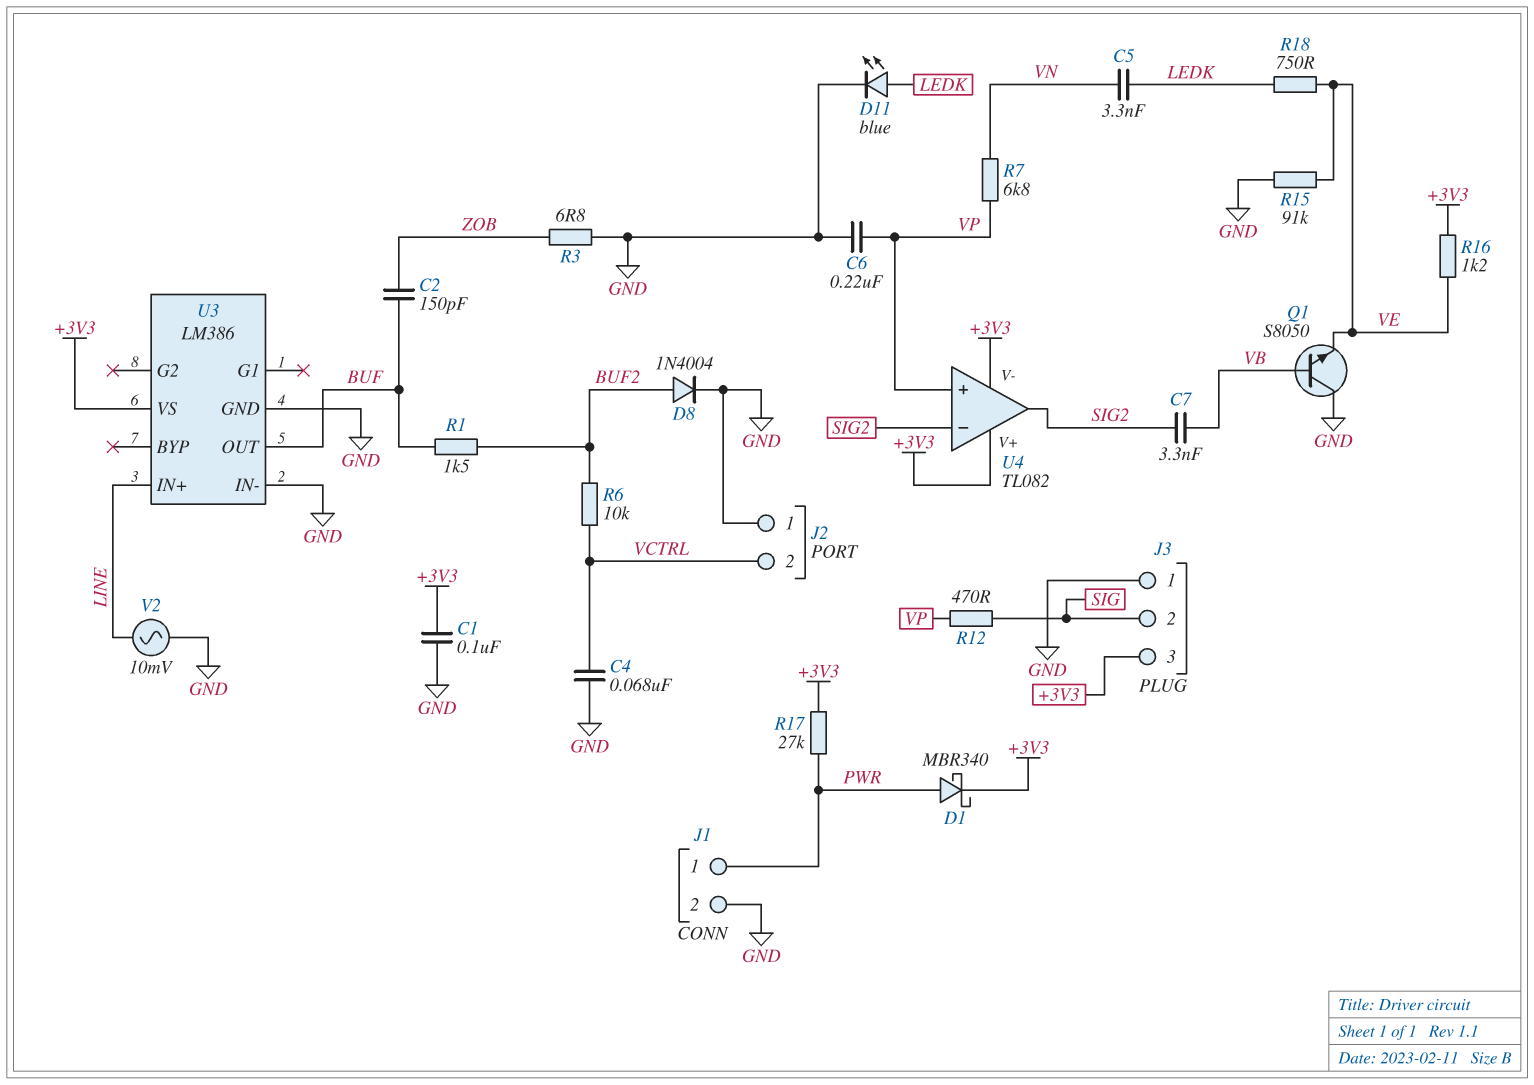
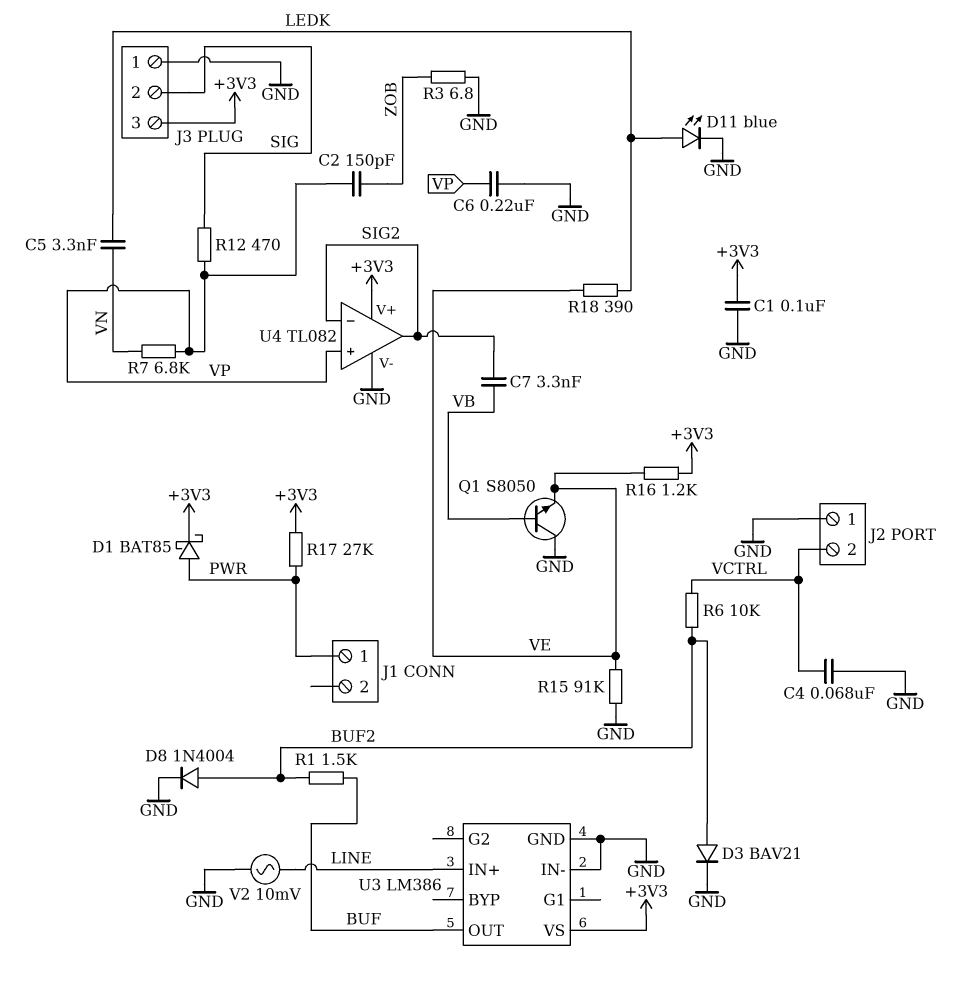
C2: 150pF (BUF, ZOB) -> 150pF (VP, ZOB)
D1: schottky MBR340 (A PWR, K +3V3) -> schottky BAT85 (A PWR, K +3V3)
D3: none -> diode BAV21 (A BUF2, K GND)
J1 pin 2: GND -> none
R18: 750 (LEDK, VE) -> 390 (LEDK, VE)
U4 pin V-: +3V3 -> GND

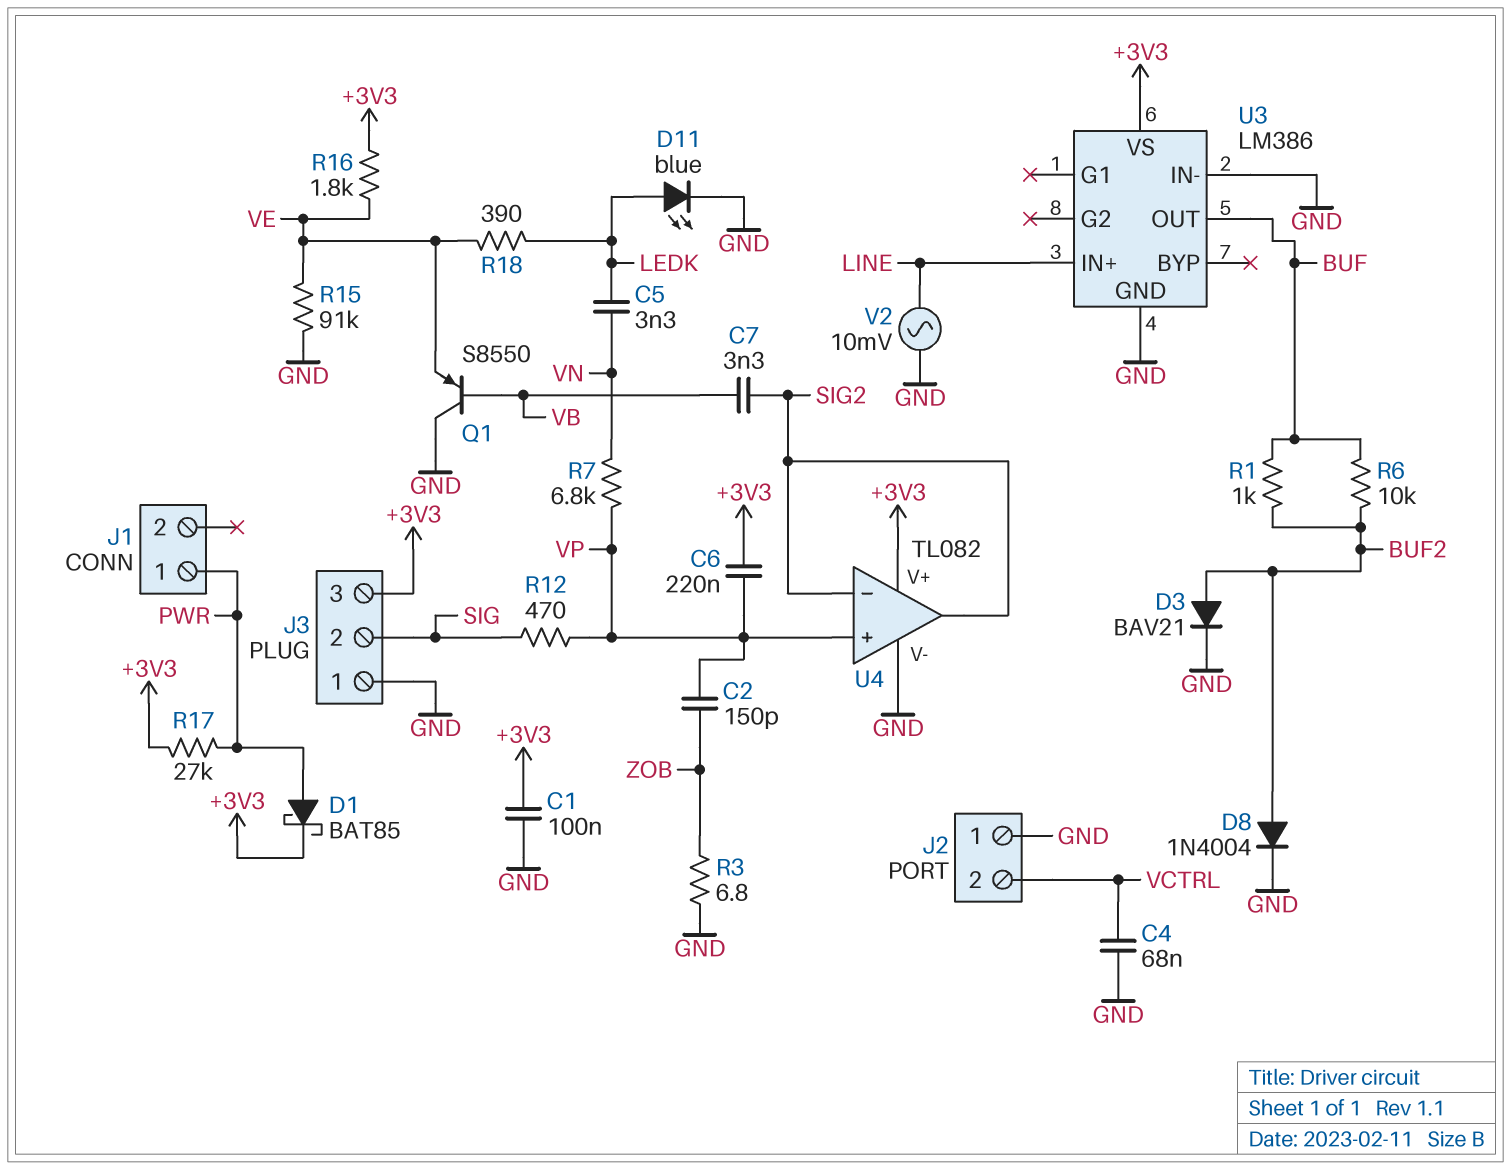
C6: 220nF (GND, VP) -> 220nF (+3V3, VP)
Q1: NPN S8050 (B VB, C GND, E VE) -> PNP S8550 (B VB, C GND, E VE)
R1: 1.5k (BUF, BUF2) -> 1k (BUF, BUF2)
R6: 10k (BUF2, VCTRL) -> 10k (BUF, BUF2)
R16: 1.2k (+3V3, VE) -> 1.8k (+3V3, VE)

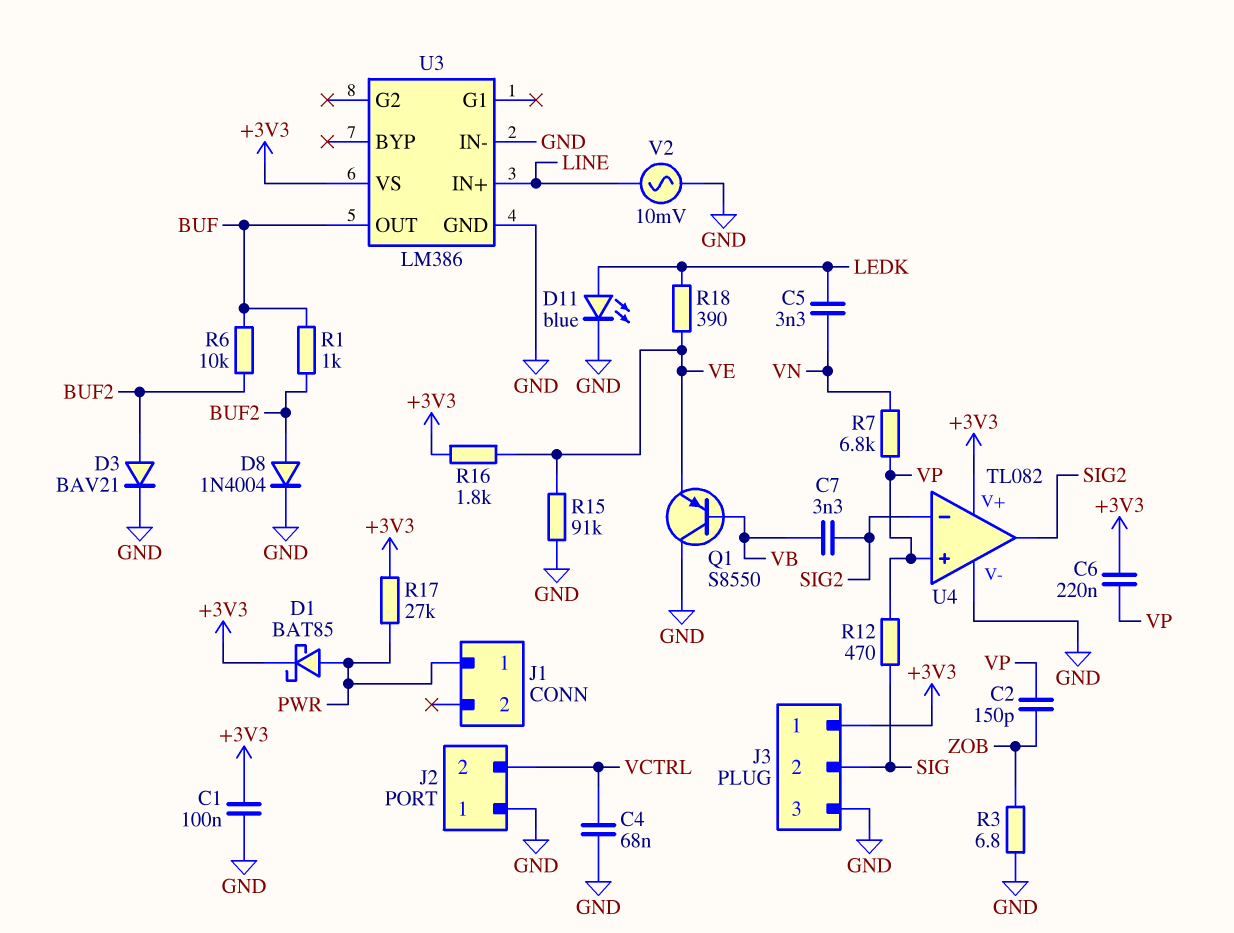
J3 pin 1: GND -> +3V3
J3 pin 3: +3V3 -> GND

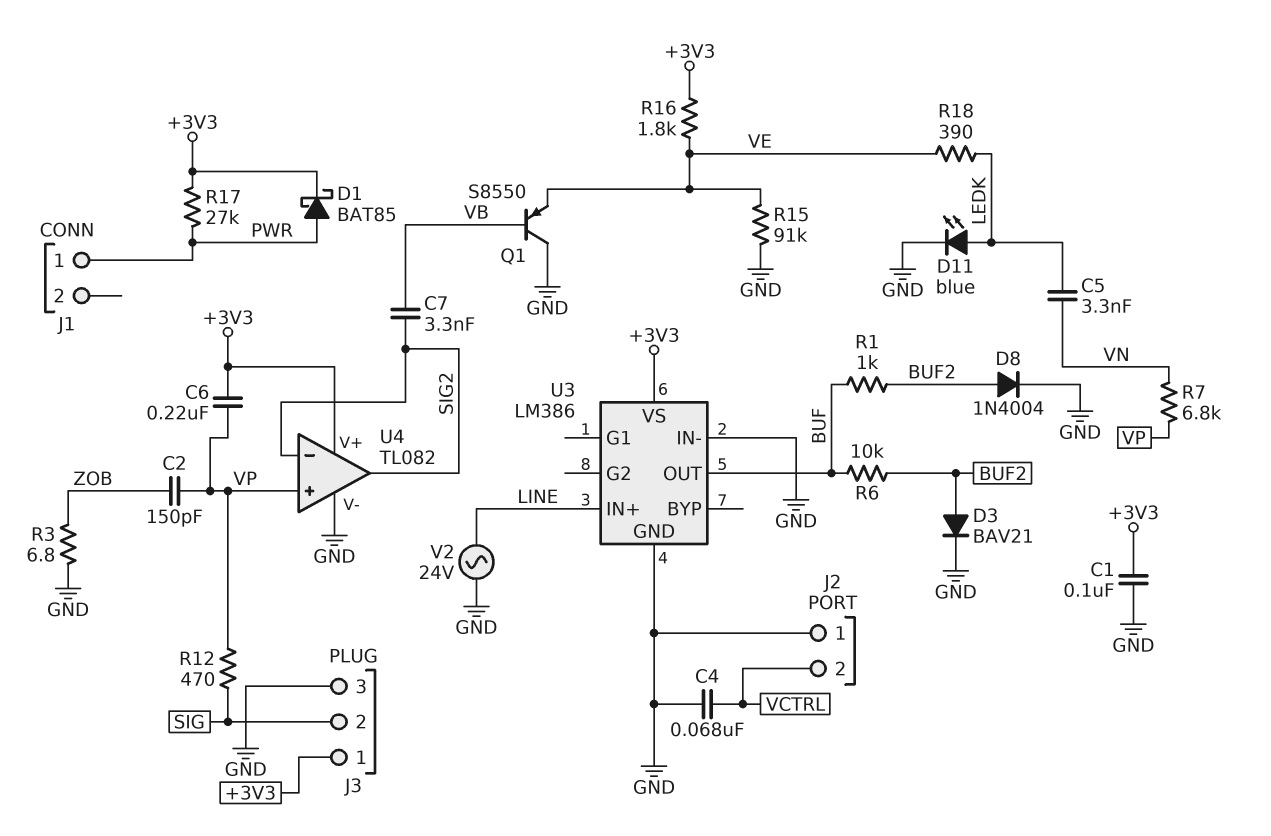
V2: AC 10mV (GND, LINE) -> AC 24V (GND, LINE)

